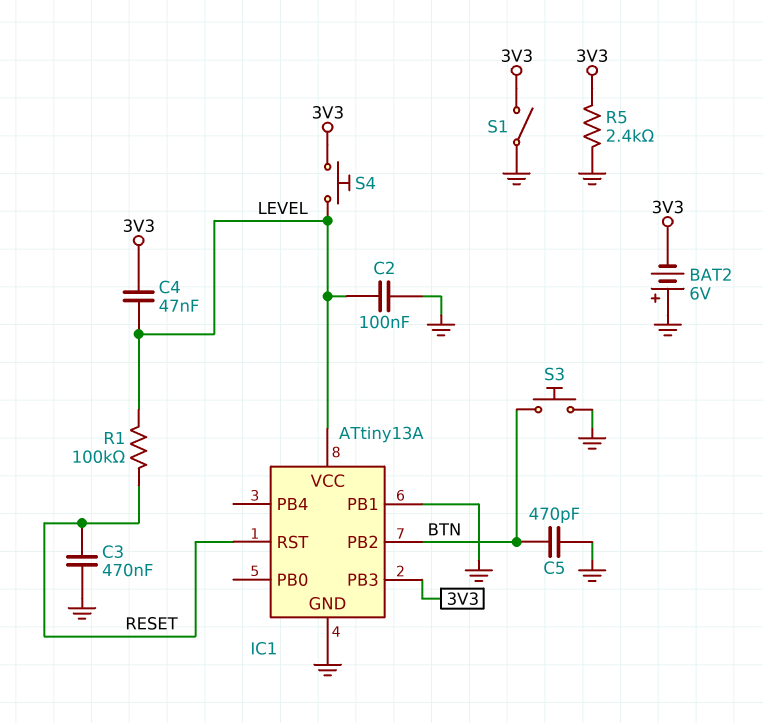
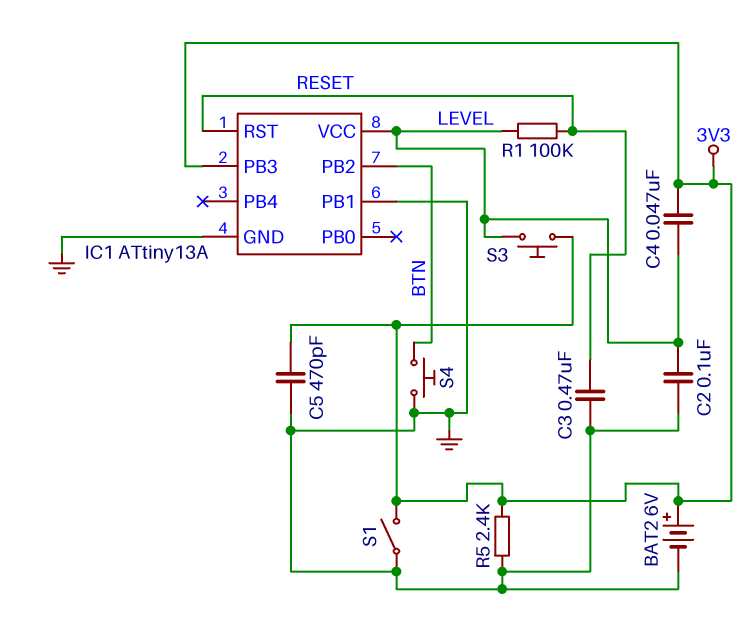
BAT2: 6V (plus GND, minus 3V3) -> 6V (plus 3V3, minus GND)
C5: 470pF (BTN, GND) -> 470pF (3V3, GND)
S3: button (BTN, GND) -> button (3V3, LEVEL)
S4: button (3V3, LEVEL) -> button (BTN, GND)

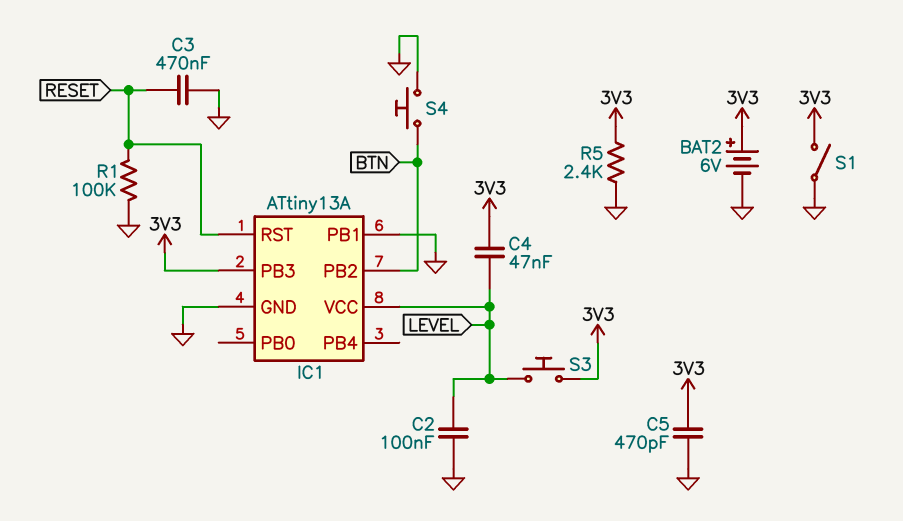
R1: 100k (LEVEL, RESET) -> 100k (GND, RESET)

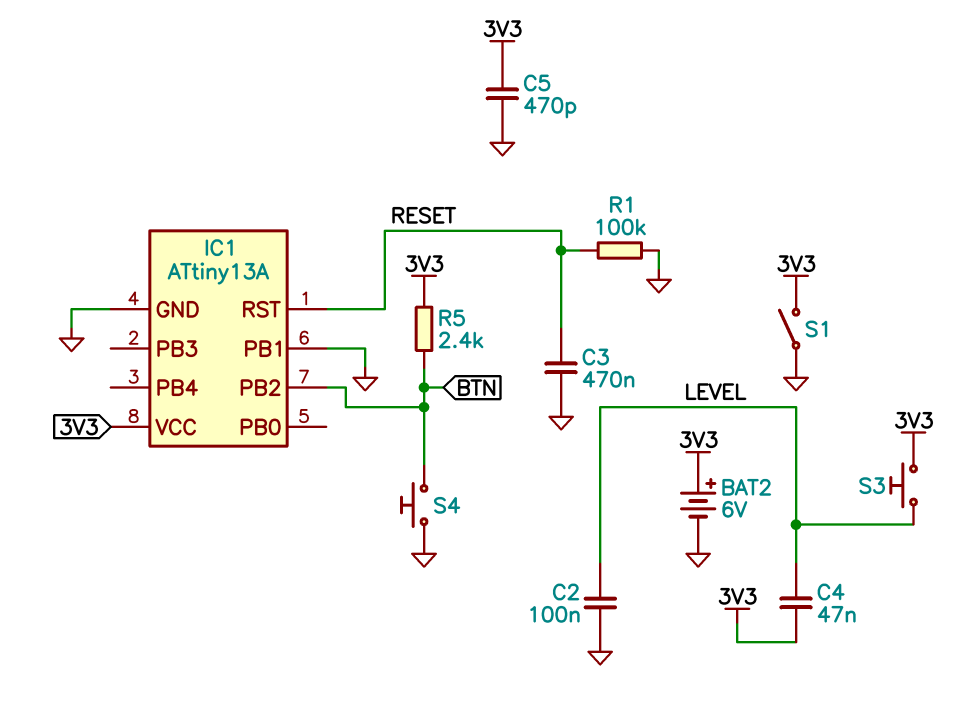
IC1 pin PB3: 3V3 -> none
IC1 pin VCC: LEVEL -> 3V3
R5: 2.4k (3V3, GND) -> 2.4k (3V3, BTN)

